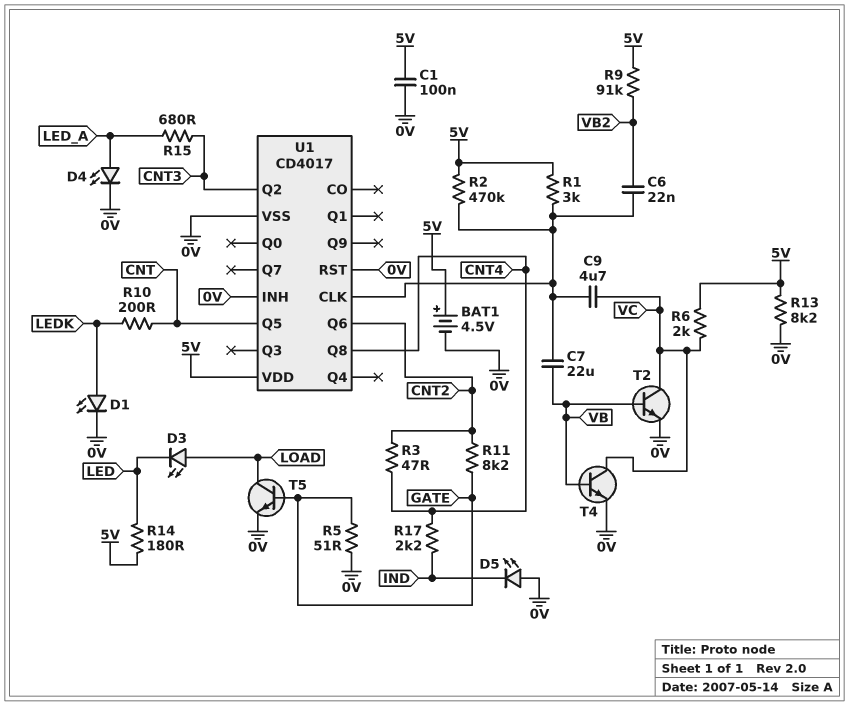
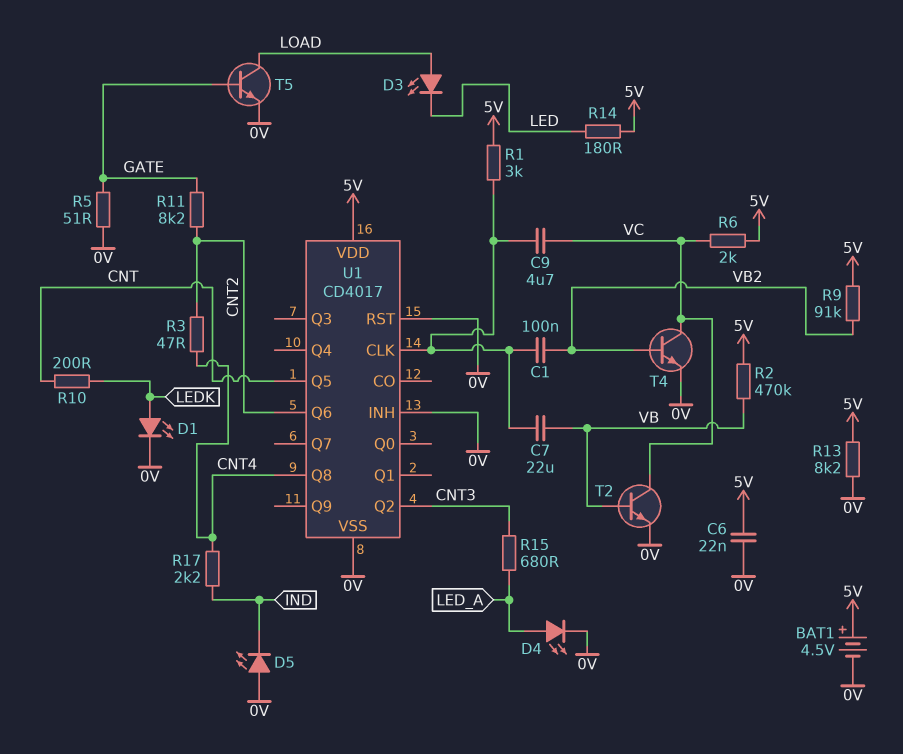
C1: 100nF (0V, 5V) -> 100nF (U1/CLK, VB2)
C6: 22nF (U1/CLK, VB2) -> 22nF (0V, 5V)
R2: 470k (5V, U1/CLK) -> 470k (5V, VB)
T4: NPN (B VB, C VC, E 0V) -> NPN (B VB2, C VC, E 0V)

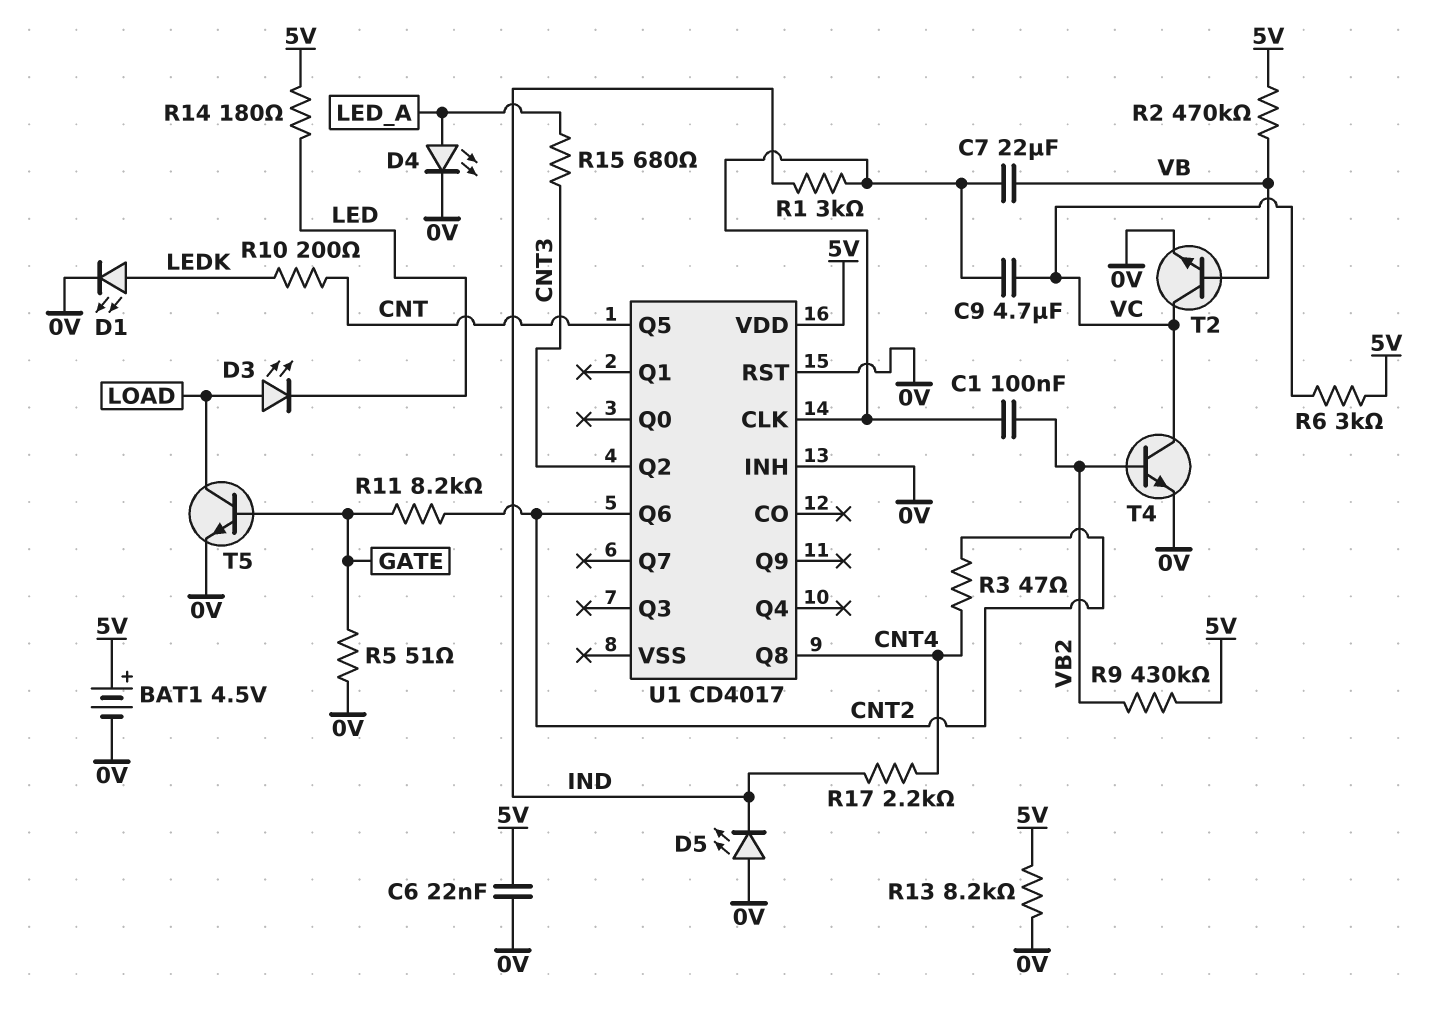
R1: 3k (5V, U1/CLK) -> 3k (IND, U1/CLK)
R6: 2k (5V, VC) -> 3k (5V, VC)
R9: 91k (5V, VB2) -> 430k (5V, VB2)
U1 pin VSS: 0V -> none

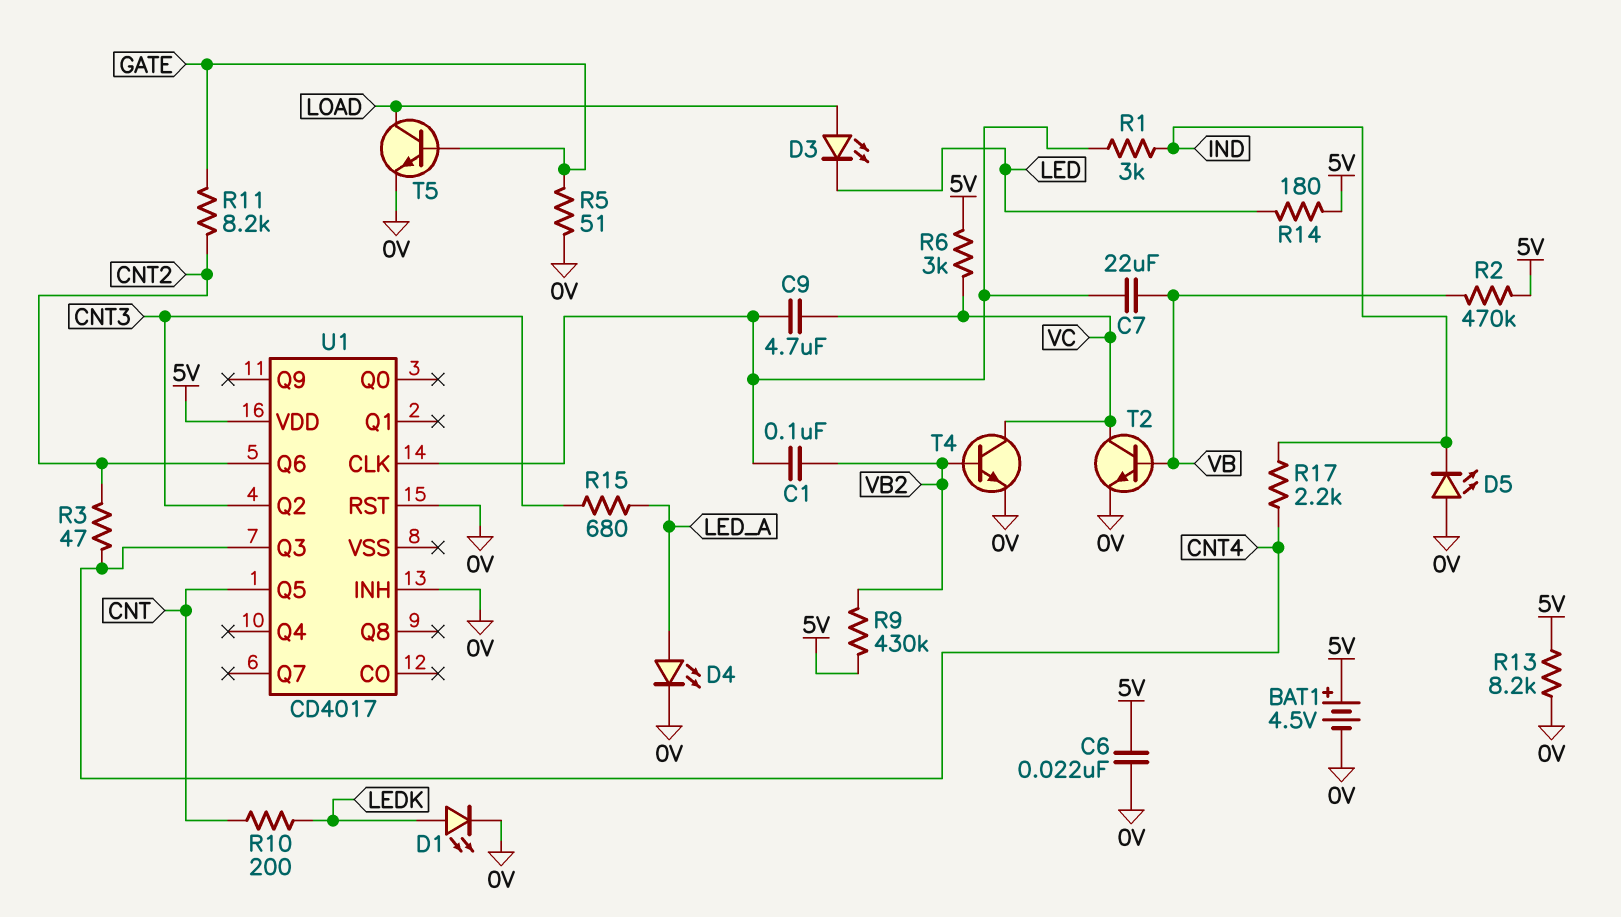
U1 pin Q3: none -> CNT4
U1 pin Q8: CNT4 -> none

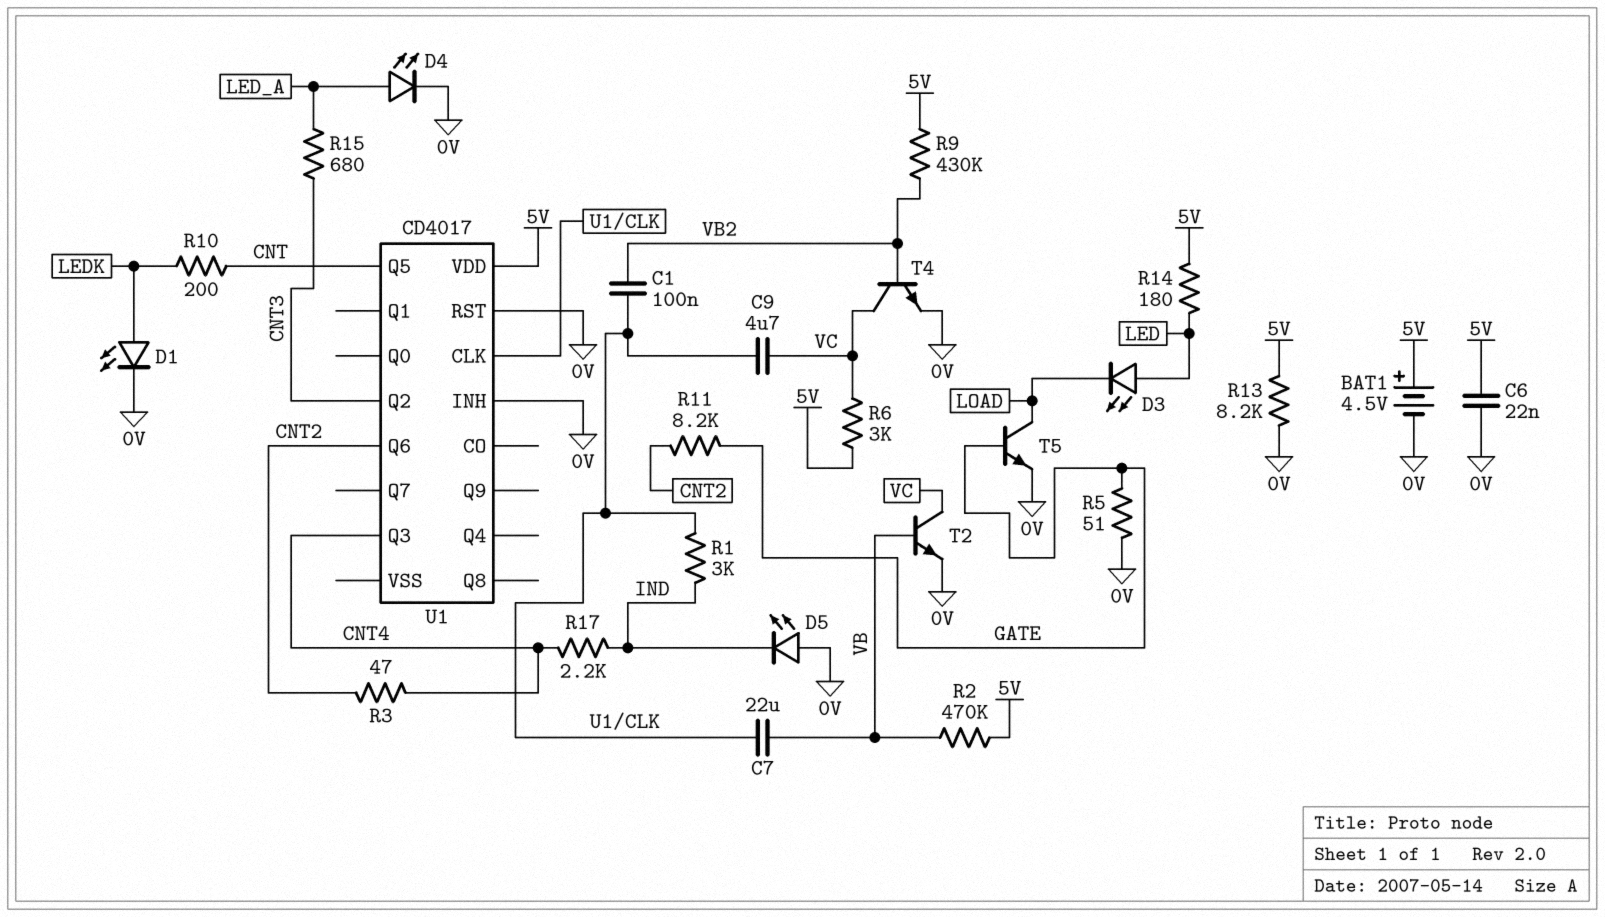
D3: LED (A LOAD, K LED) -> LED (A LED, K LOAD)

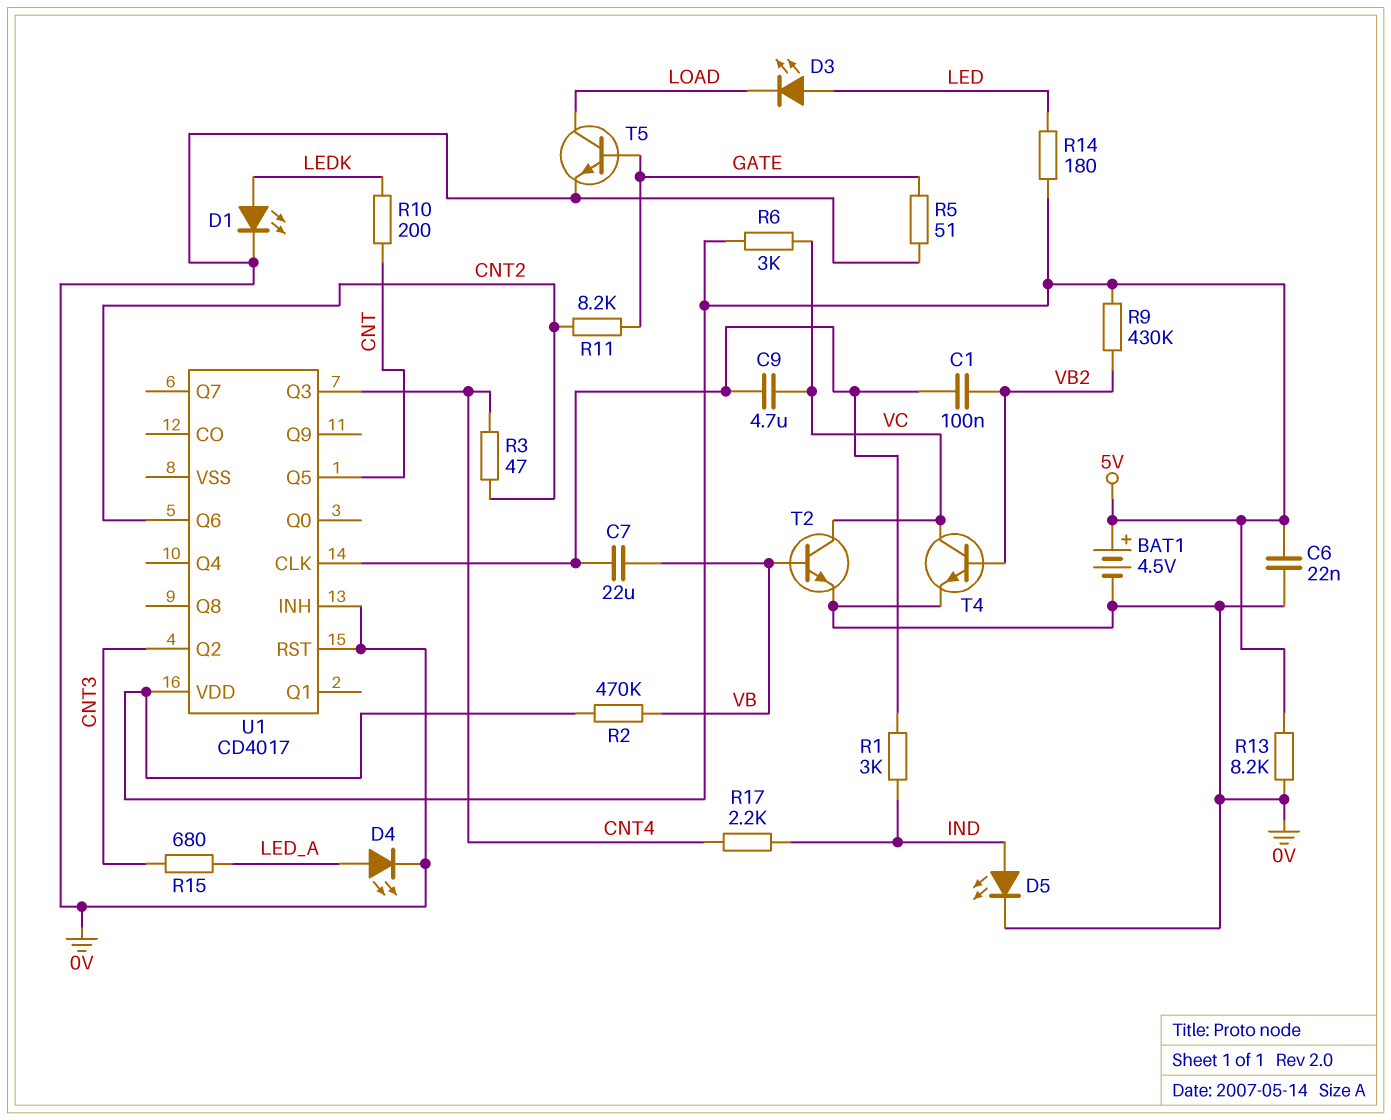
D5: LED (A 0V, K IND) -> LED (A IND, K 0V)

